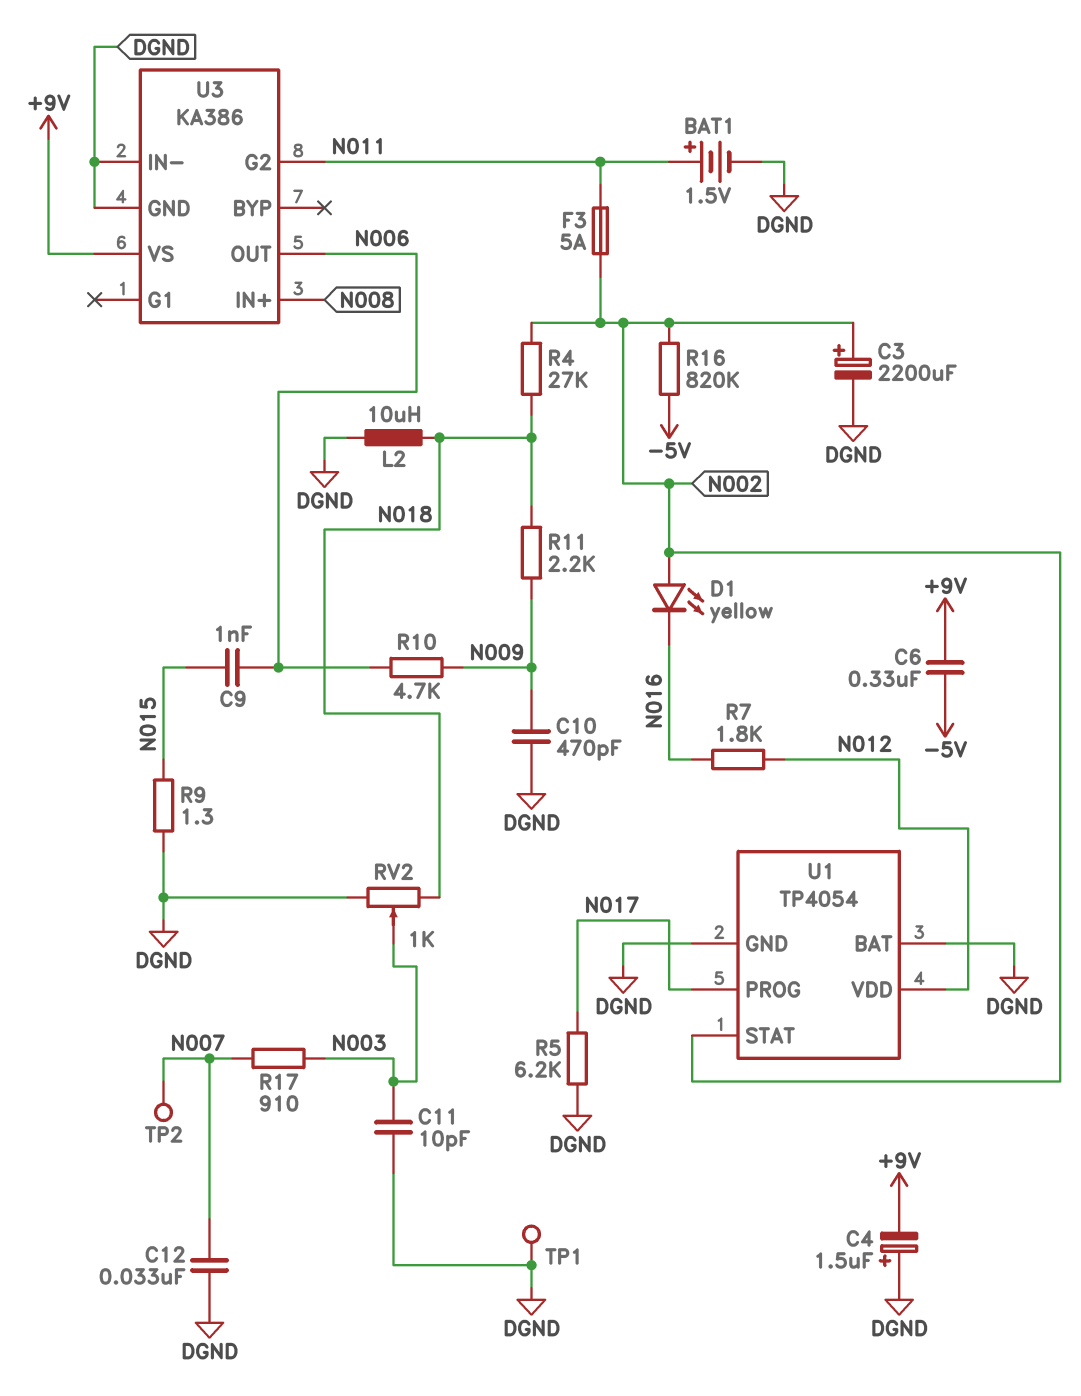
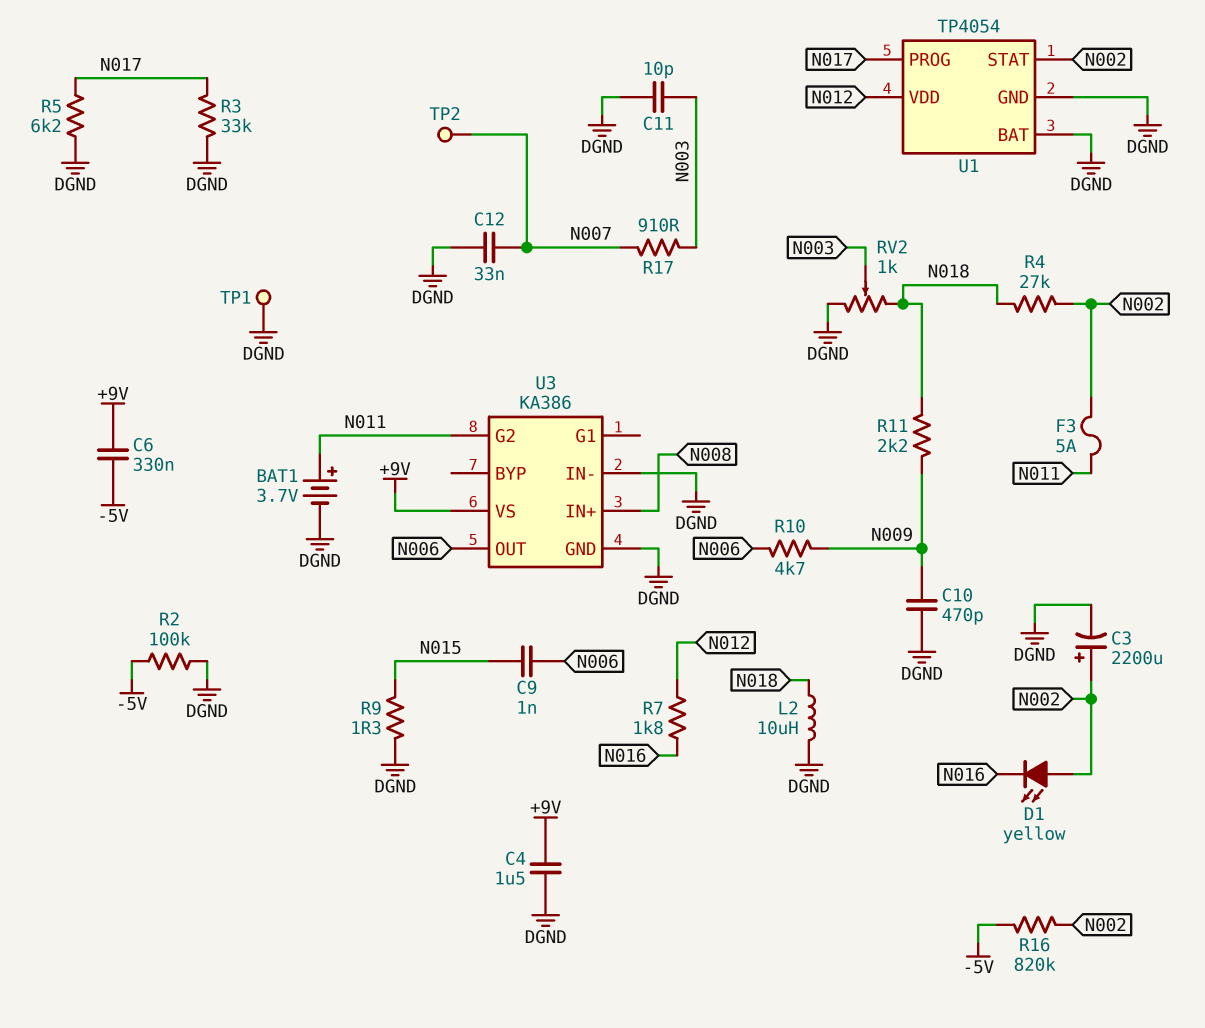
BAT1: 1.5V (plus N011, minus DGND) -> 3.7V (plus N011, minus DGND)
C4: 1.5uF (plus DGND, minus +9V) -> 1.5uF (+9V, DGND)
R2: none -> 100k (-5V, DGND)
R3: none -> 33k (DGND, N017)

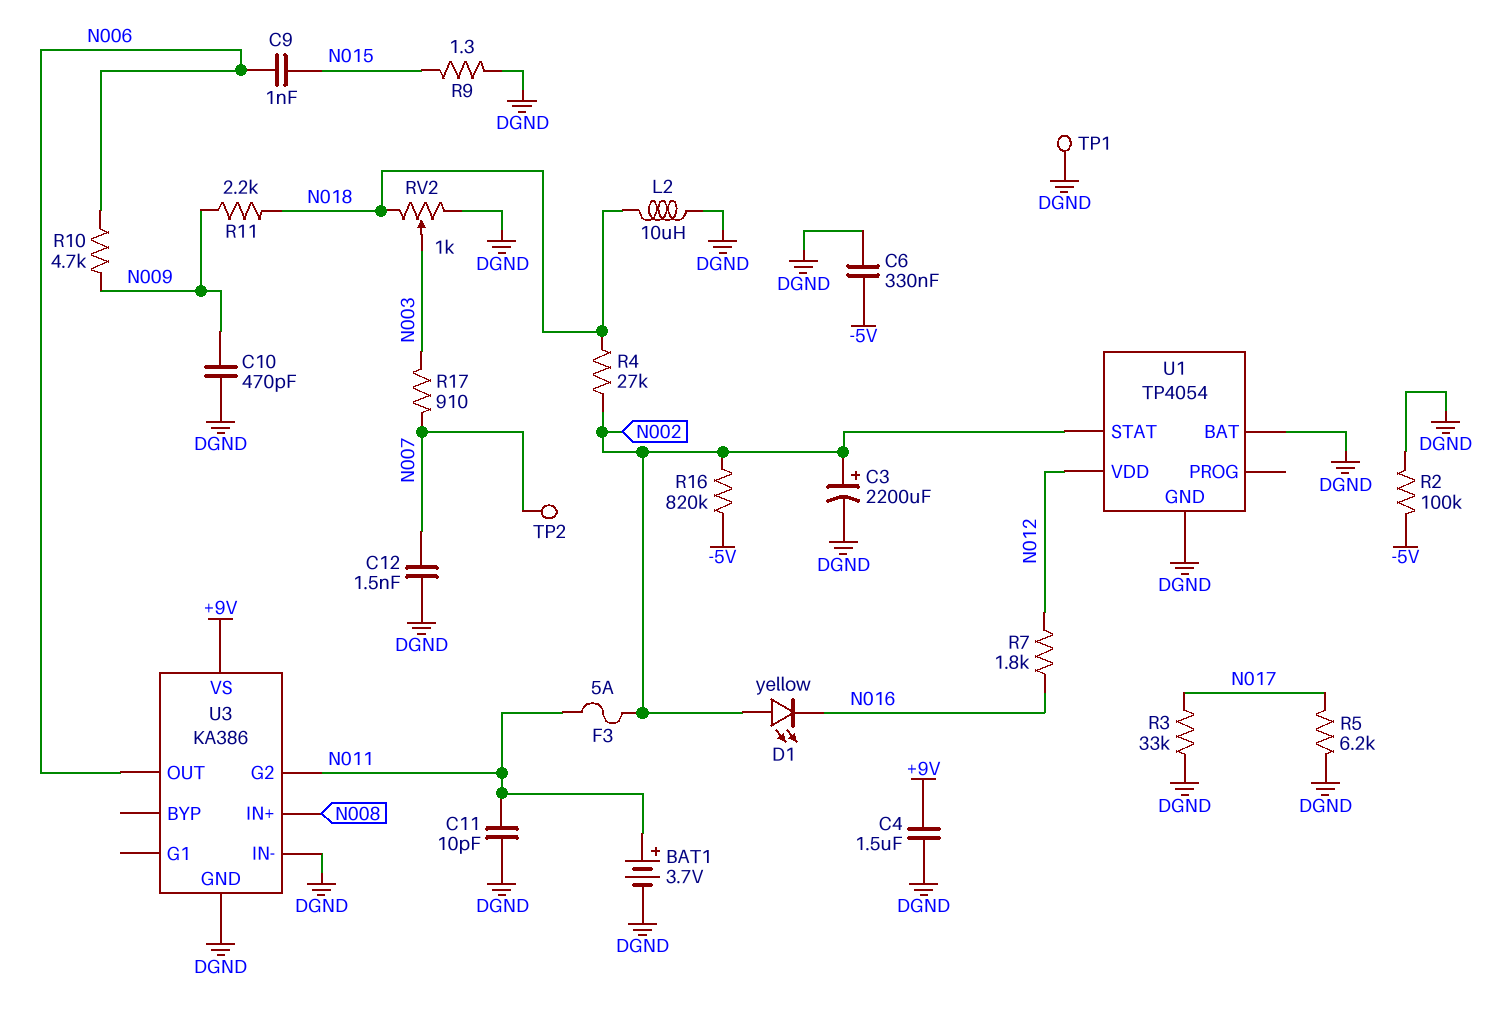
C6: 330nF (+9V, -5V) -> 330nF (-5V, DGND)
C11: 10pF (DGND, N003) -> 10pF (DGND, N011)
C12: 33nF (DGND, N007) -> 1.5nF (DGND, N007)
U1 pin PROG: N017 -> none

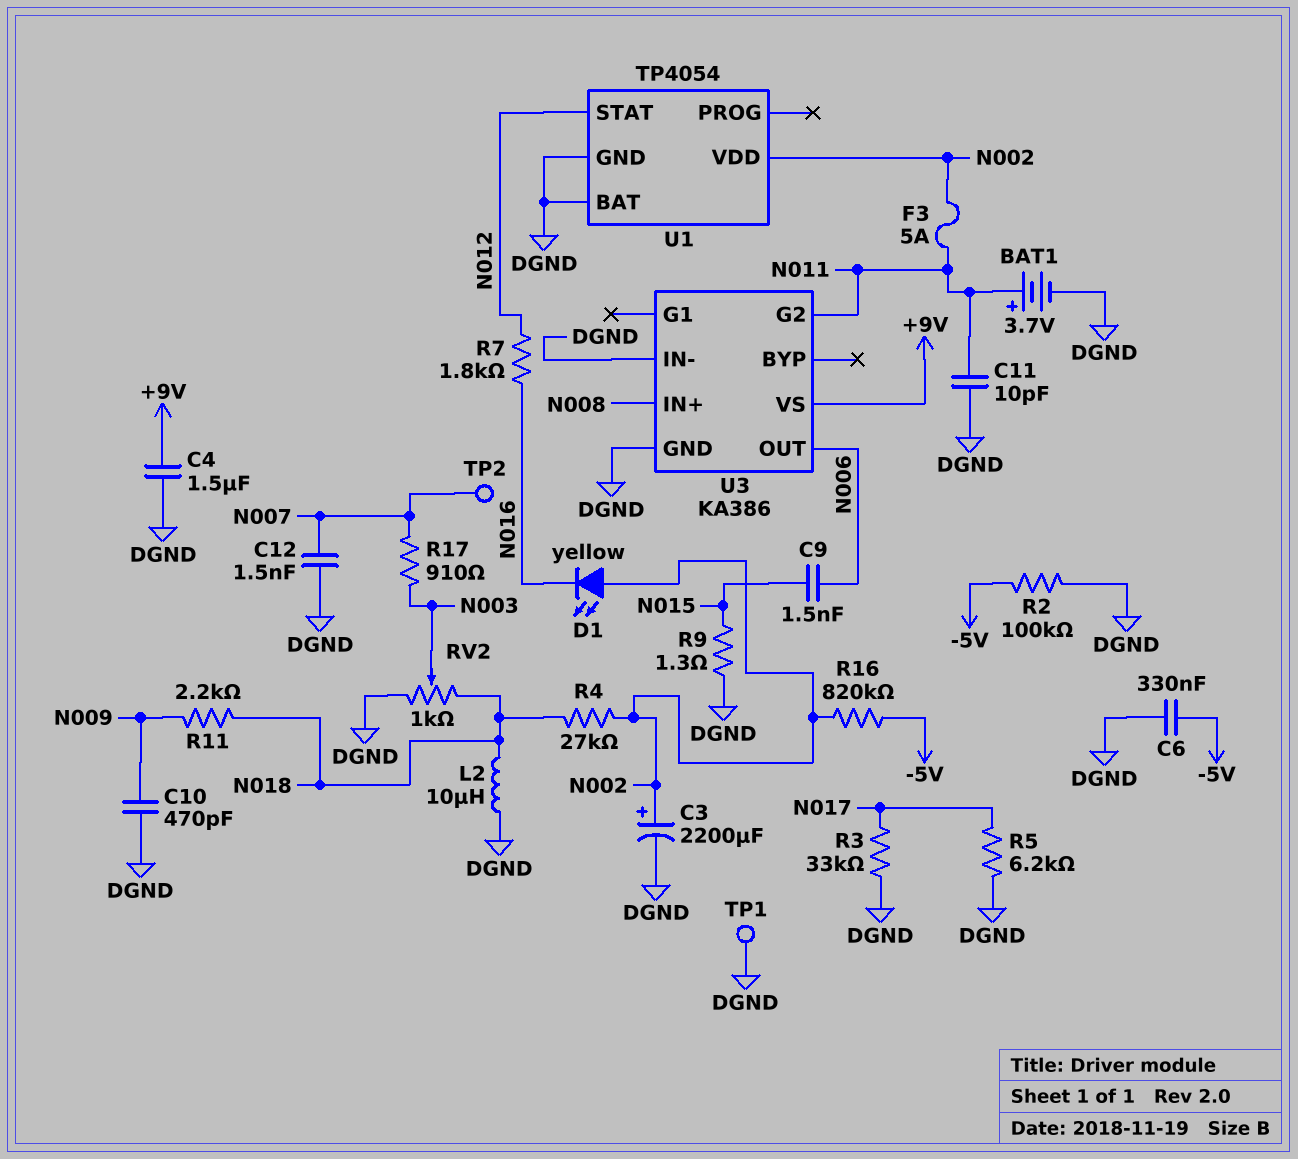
C9: 1nF (N006, N015) -> 1.5nF (N006, N015)
R10: 4.7k (N006, N009) -> none
U1 pin STAT: N002 -> N012
U1 pin VDD: N012 -> N002

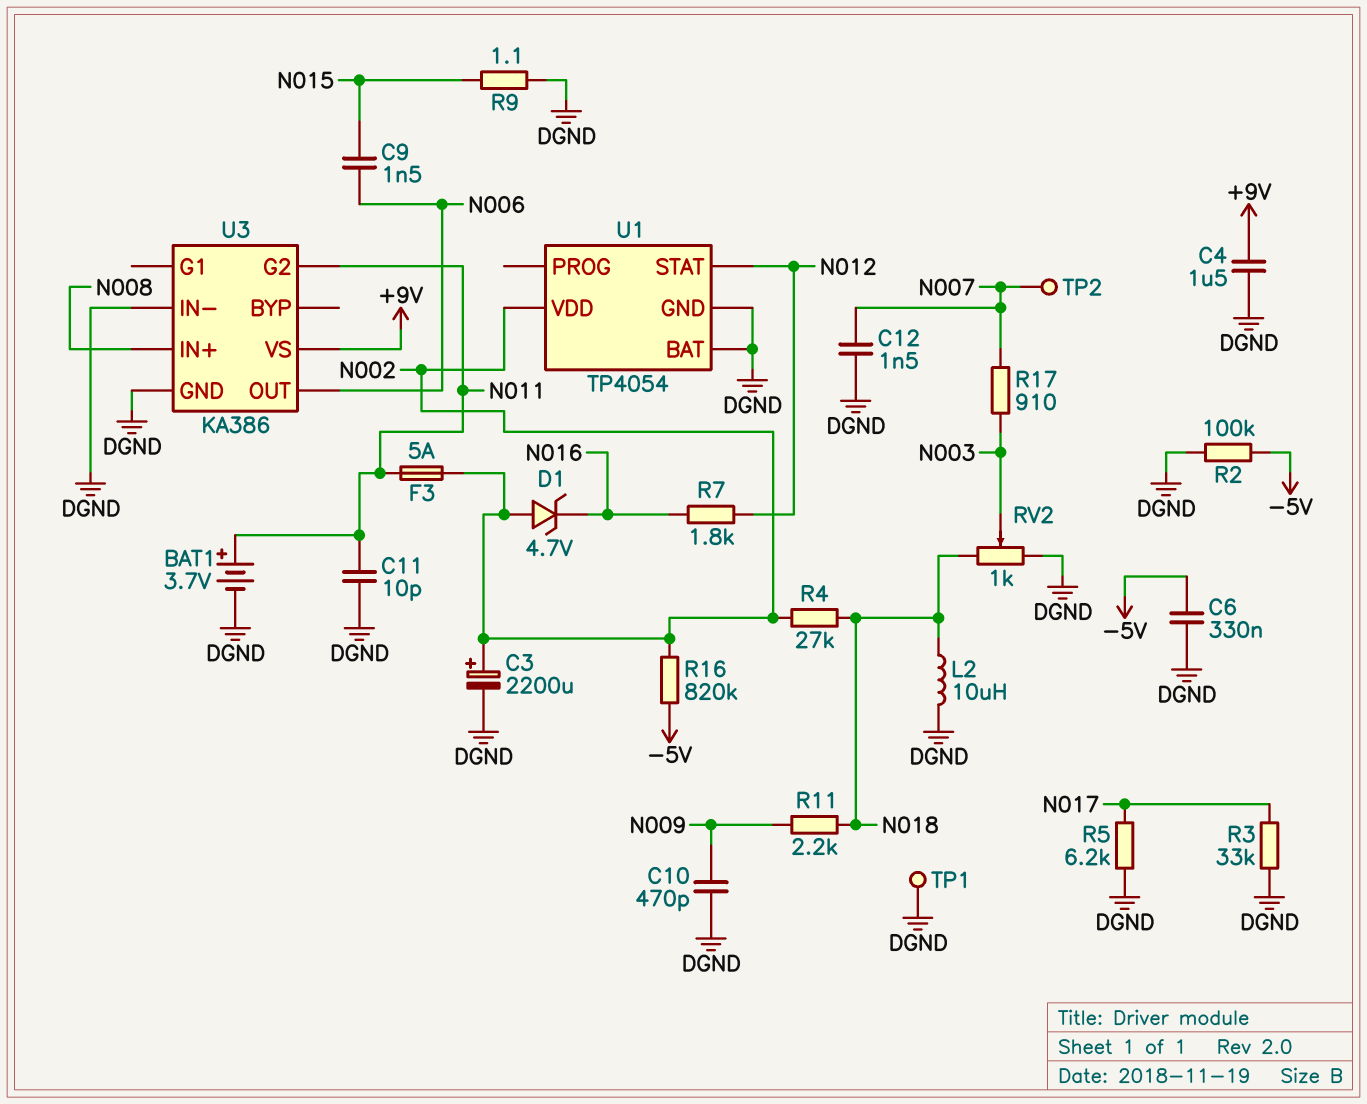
D1: LED yellow (A N002, K N016) -> zener 4.7V (A N002, K N016)
R9: 1.3 (DGND, N015) -> 1.1 (DGND, N015)

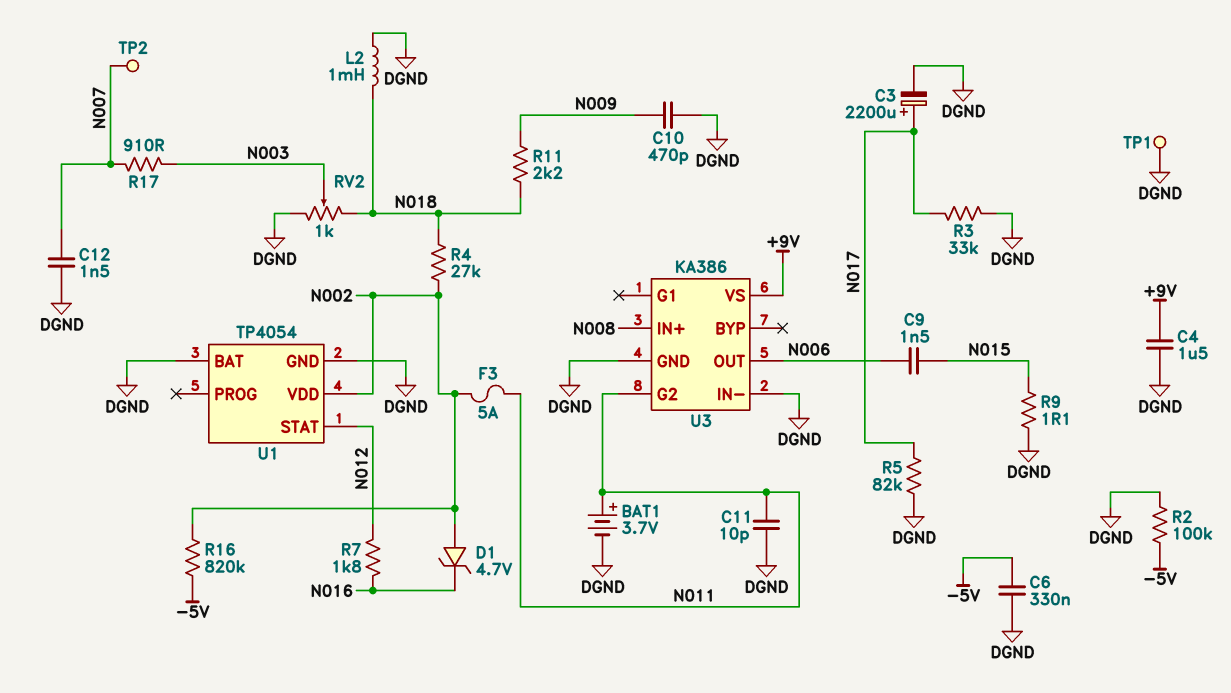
C3: 2200uF (plus N002, minus DGND) -> 2200uF (plus N017, minus DGND)
L2: 10uH (DGND, N018) -> 1mH (DGND, N018)
R5: 6.2k (DGND, N017) -> 82k (DGND, N017)

